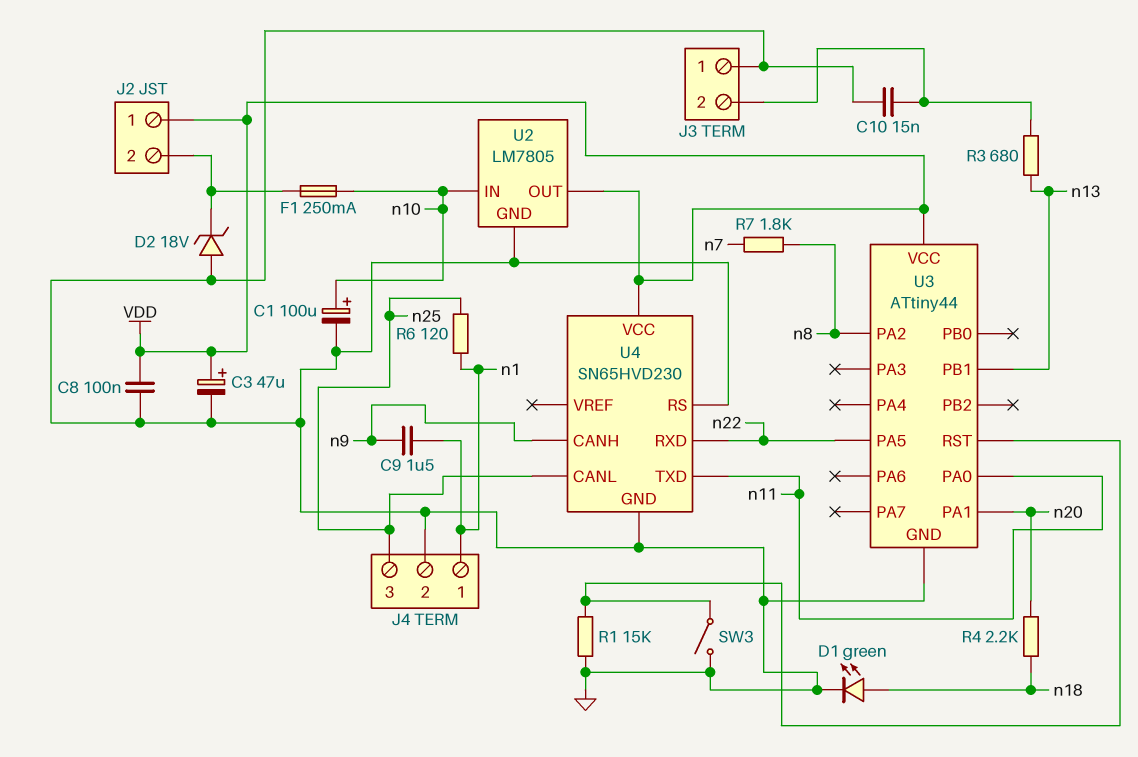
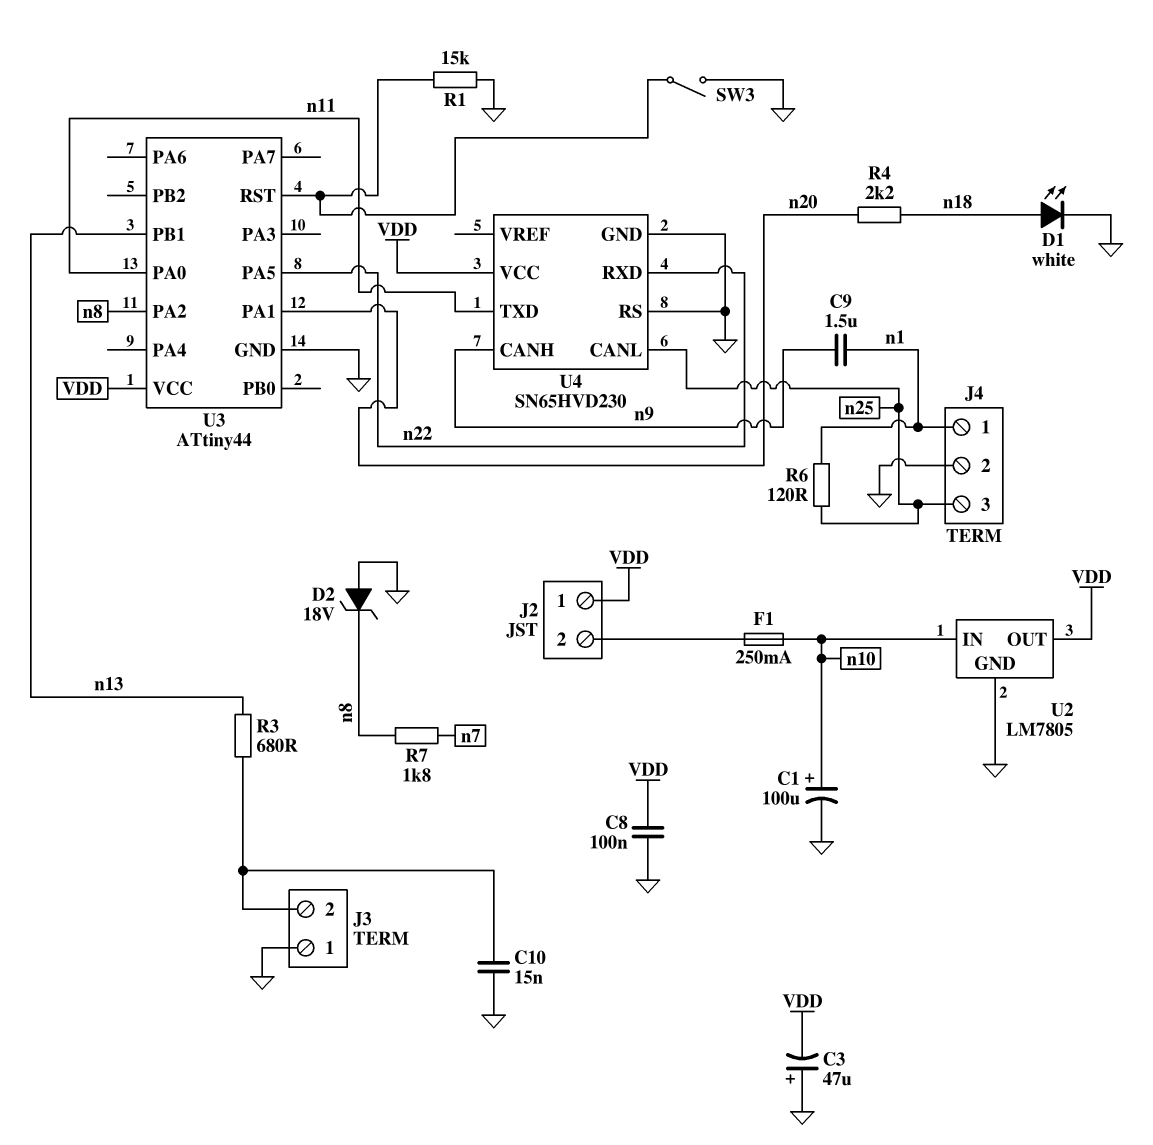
C3: 47uF (plus VDD, minus GND) -> 47uF (plus GND, minus VDD)
D1: LED green (A n18, K GND) -> LED white (A n18, K GND)
D2: zener 18V (A GND, K J2/2) -> zener 18V (A GND, K n8)

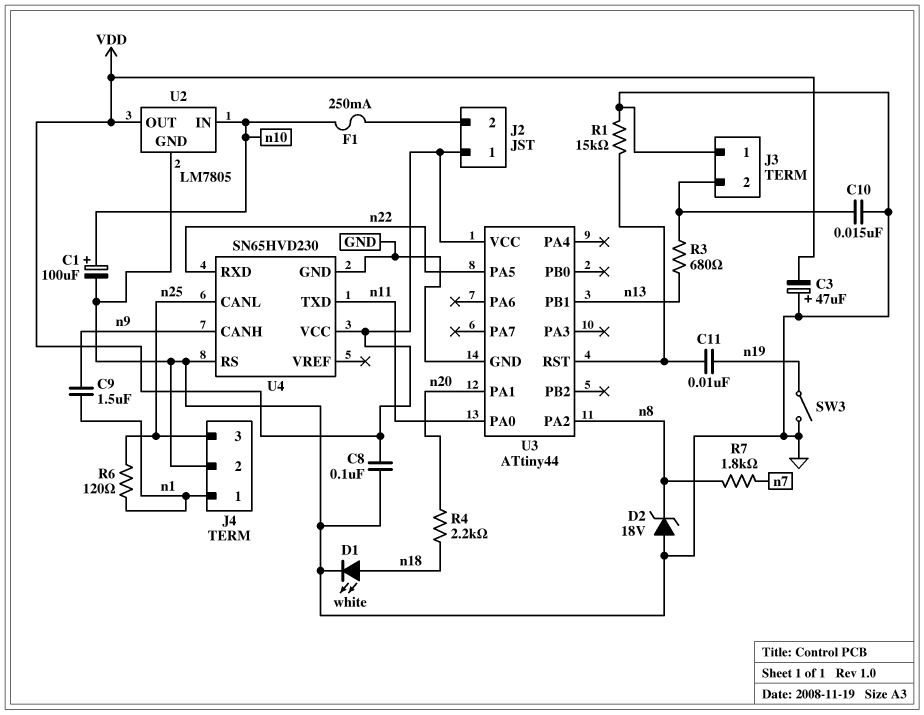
C11: none -> 10nF (U3/RST, n19)
SW3: switch (GND, U3/RST) -> switch (GND, n19)

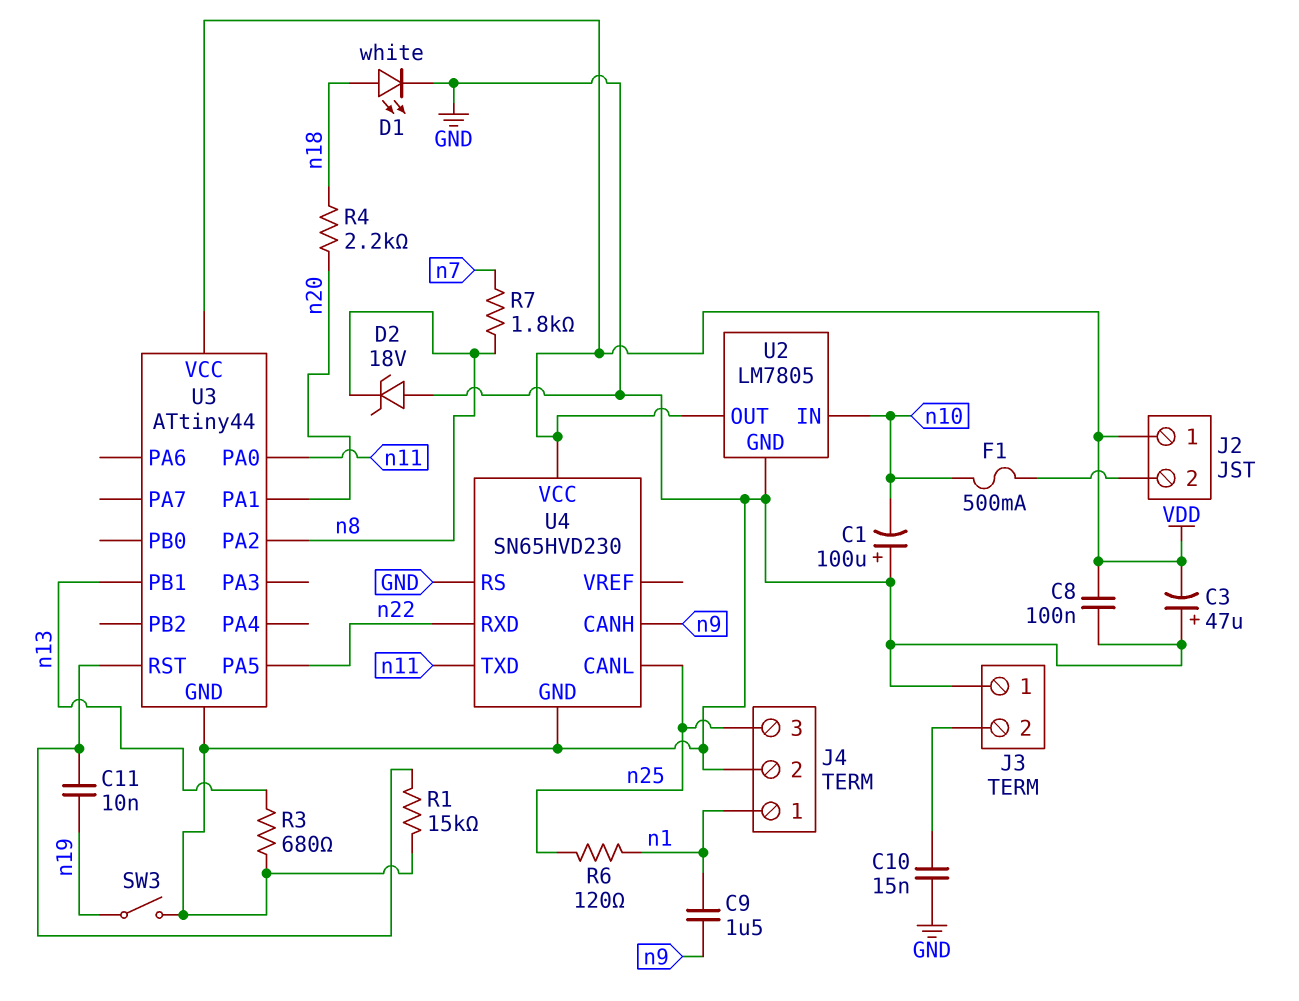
C1: 100uF (plus n10, minus GND) -> 100uF (plus GND, minus n10)
F1: 250mA (J2/2, n10) -> 500mA (J2/2, n10)
R3: 680 (J3/2, n13) -> 680 (GND, n13)

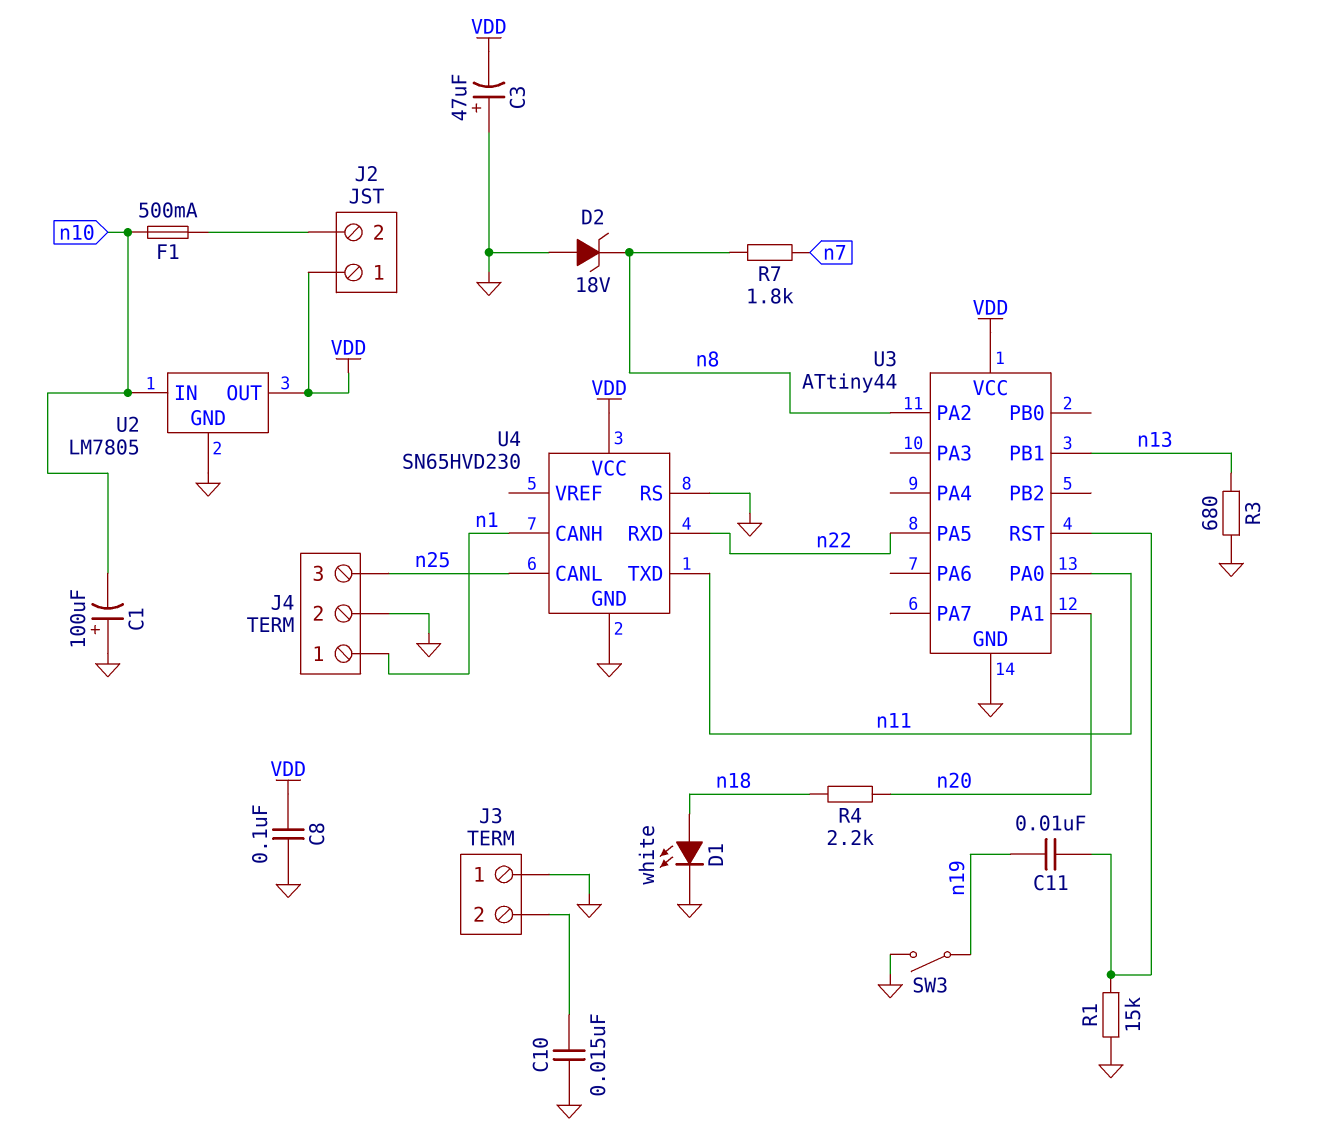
C9: 1.5uF (n1, n9) -> none
R6: 120 (n1, n25) -> none
U4 pin CANH: n9 -> n1

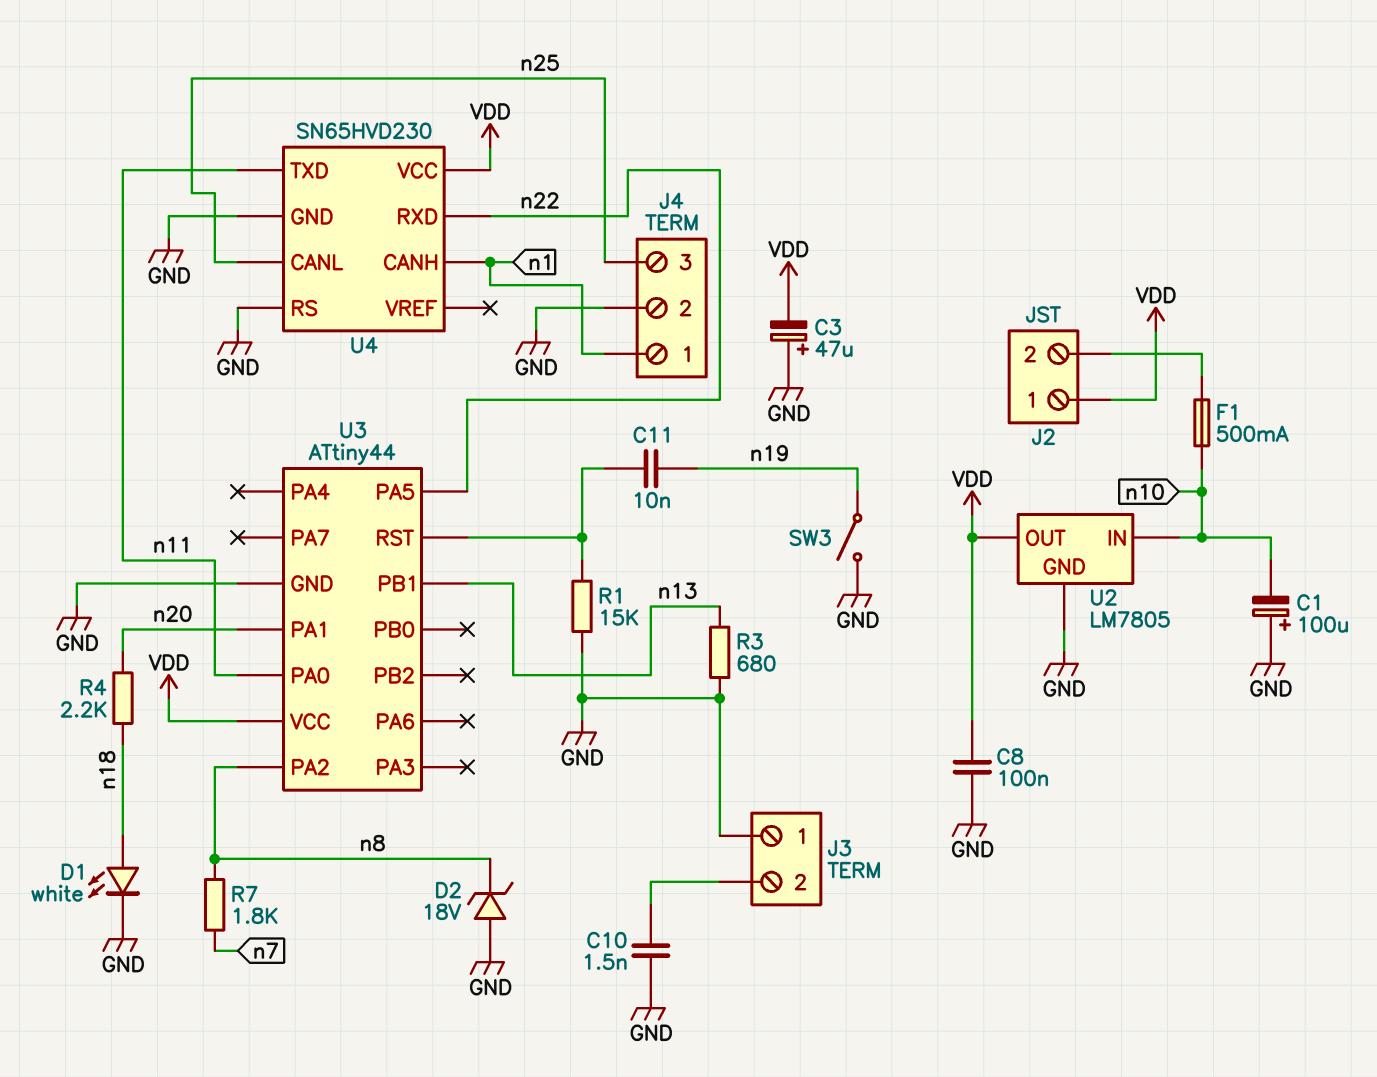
C10: 15nF (GND, J3/2) -> 1.5nF (GND, J3/2)

